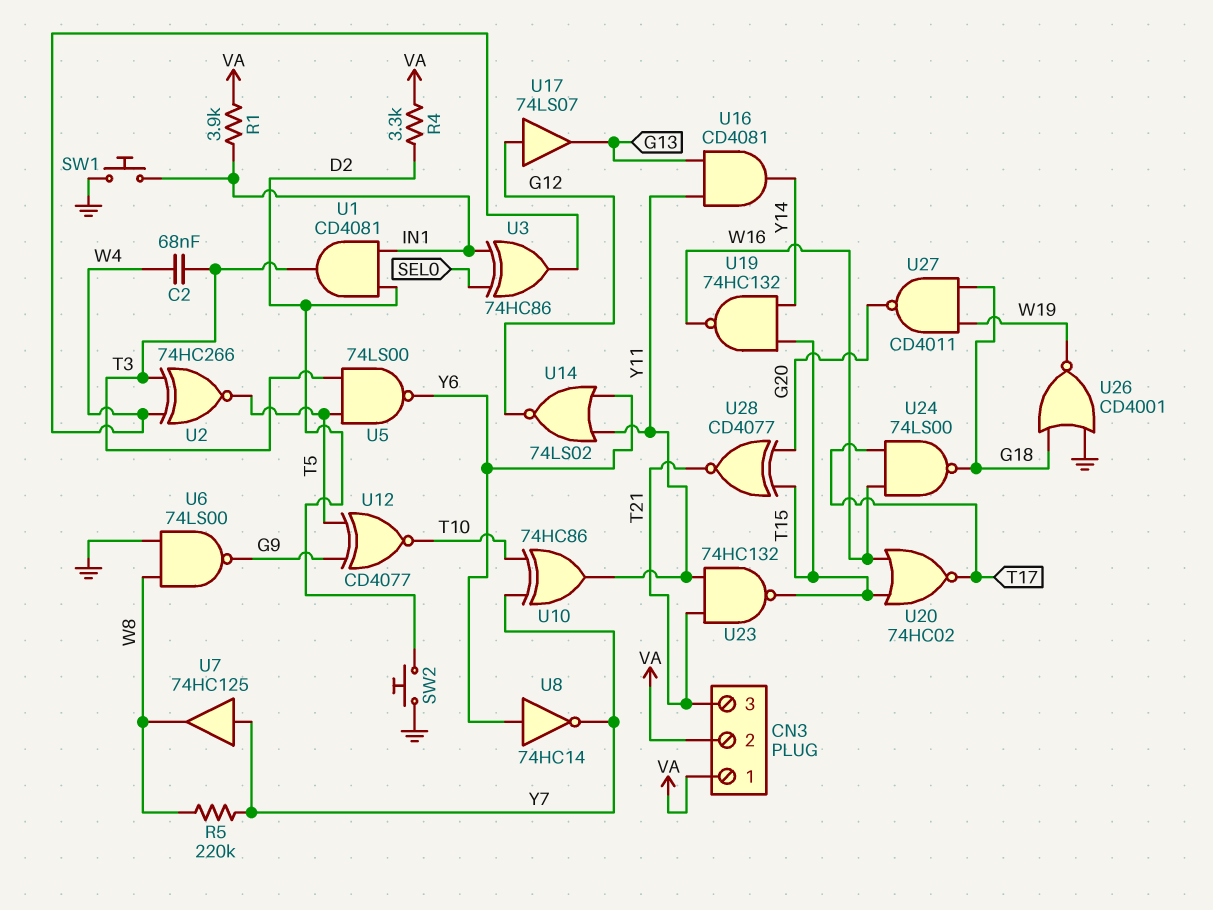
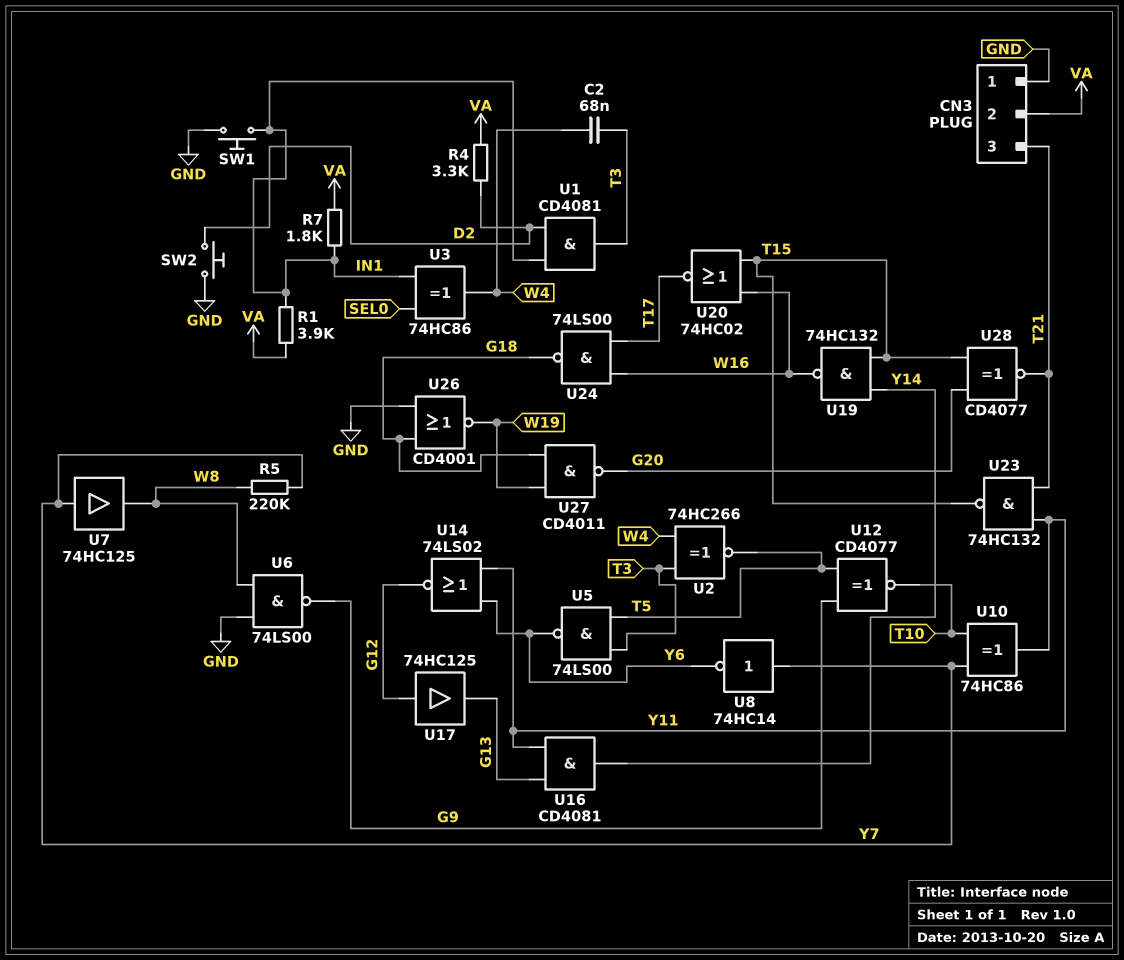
CN3 pin 1: VA -> GND
R7: none -> 1.8k (IN1, VA)
U8: NOT 74HC14 (in Y6, out Y7) -> NOT 74HC14 (in Y7, out Y6)
U17: buffer 74LS07 (in G12, out G13) -> buffer 74HC125 (in G12, out G13)

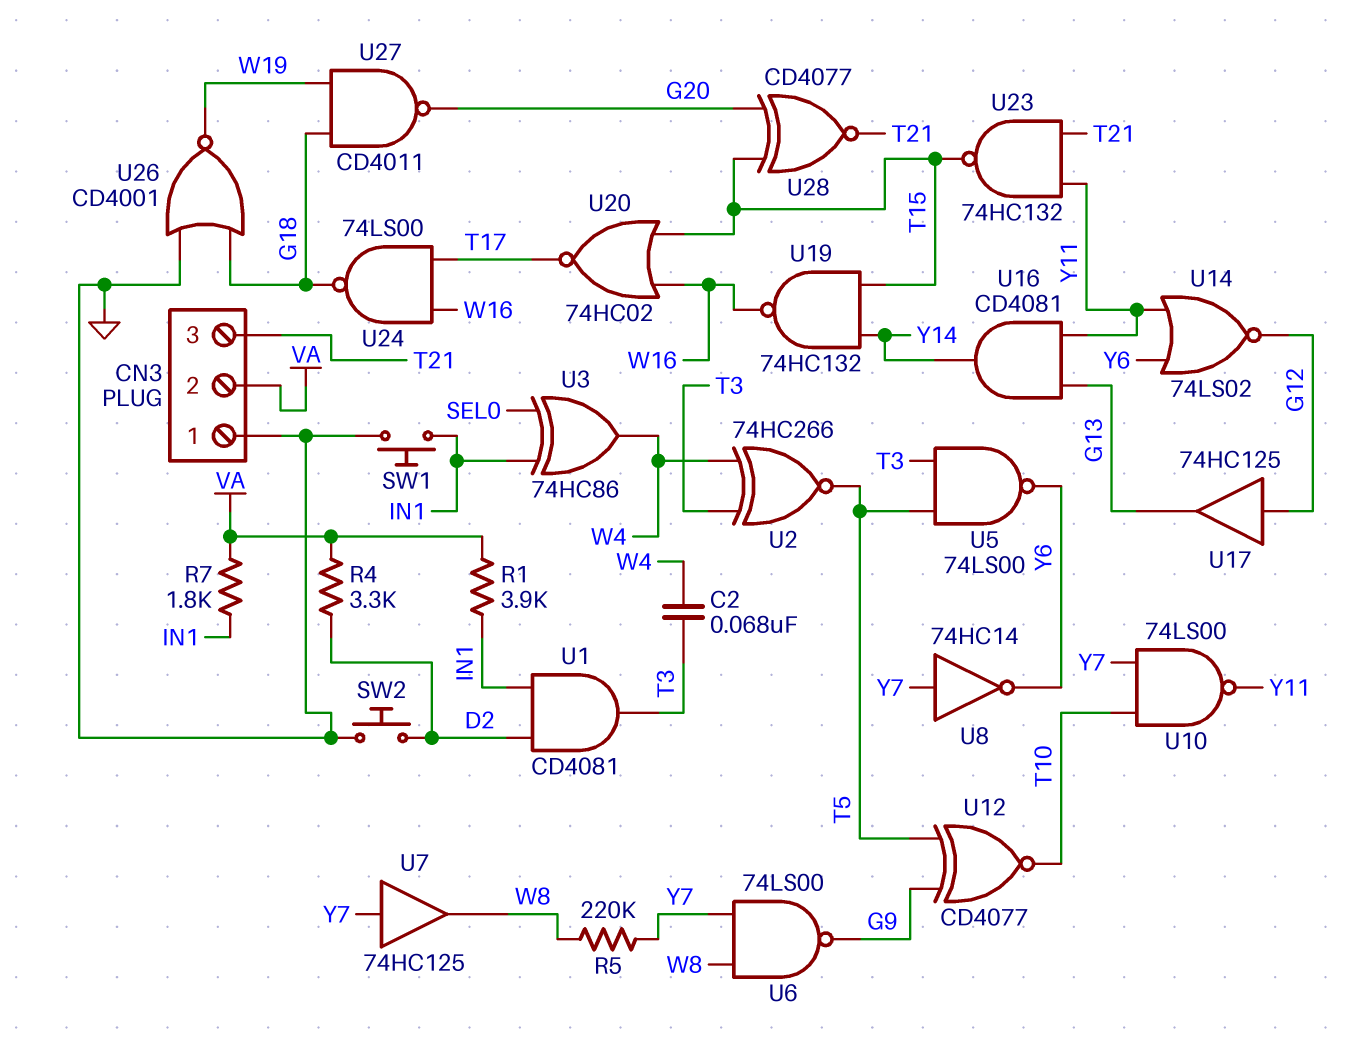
U6: NAND 74LS00 (in GND, in W8, out G9) -> NAND 74LS00 (in W8, in Y7, out G9)
U10: XOR 74HC86 (in T10, in Y7, out Y11) -> NAND 74LS00 (in T10, in Y7, out Y11)

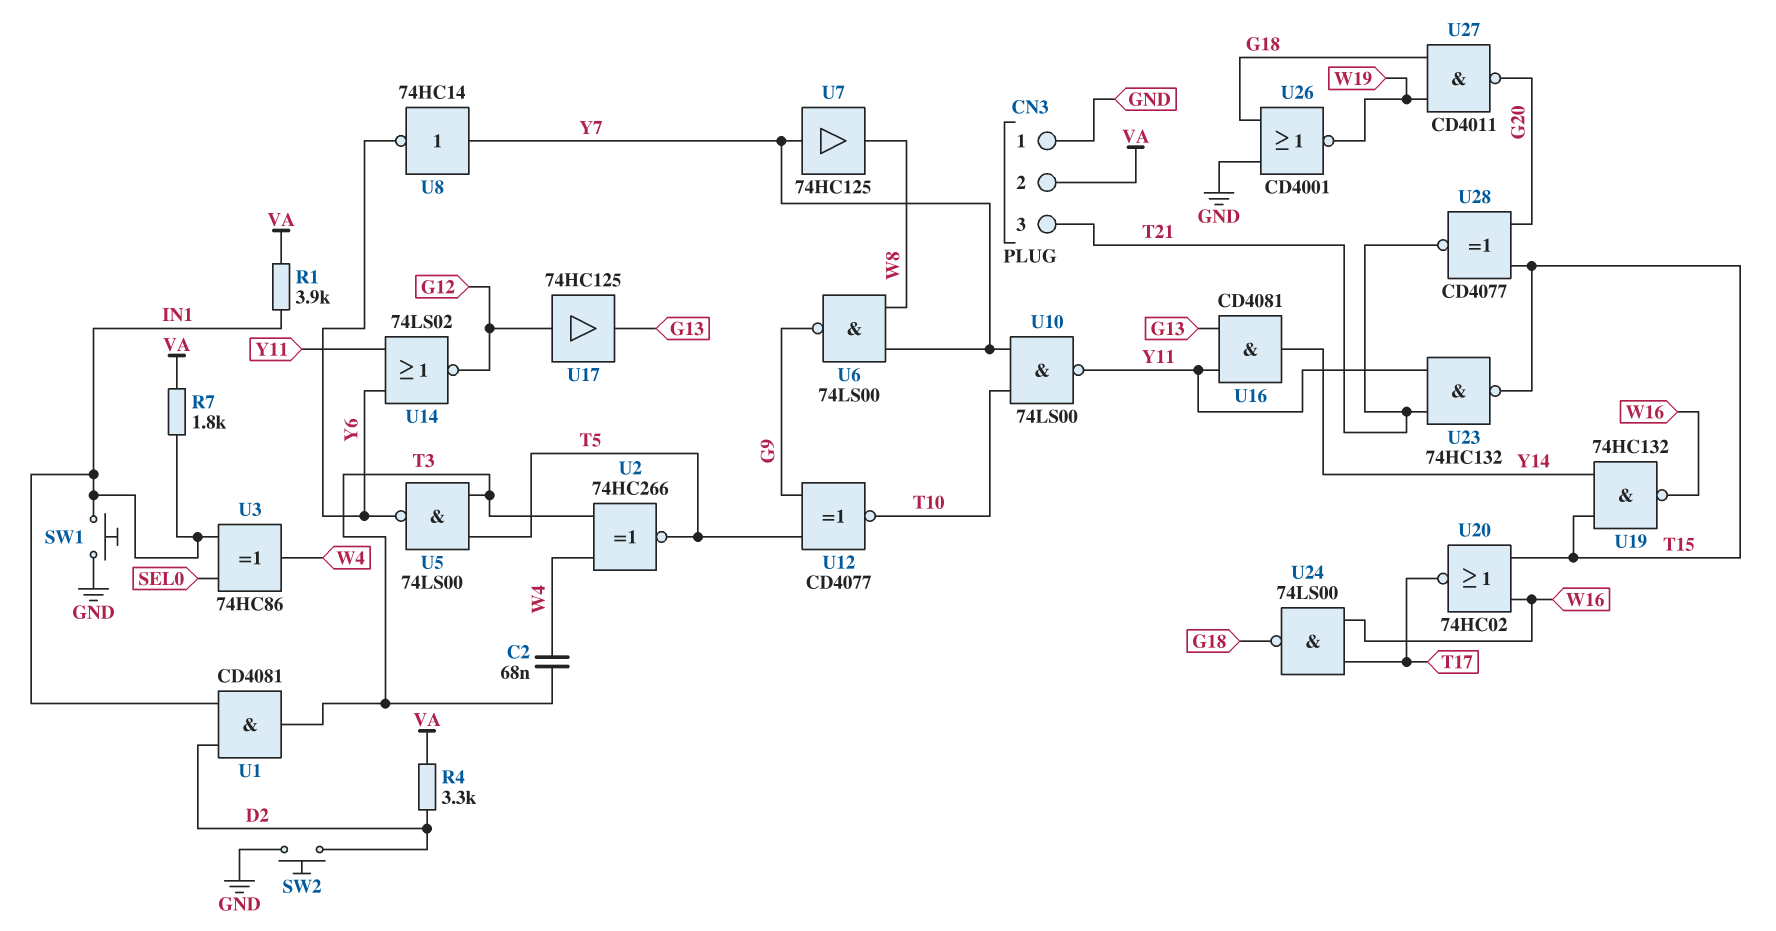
R5: 220k (W8, Y7) -> none

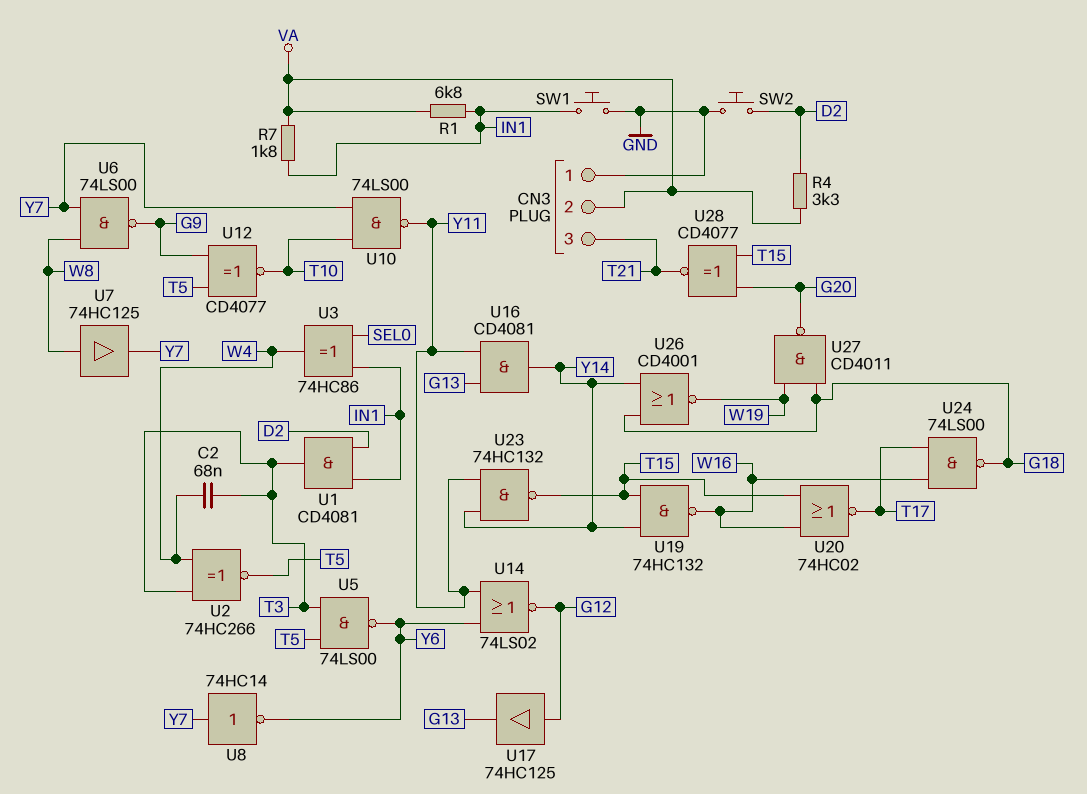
R1: 3.9k (IN1, VA) -> 6.8k (IN1, VA)
U7: buffer 74HC125 (in Y7, out W8) -> buffer 74HC125 (in W8, out Y7)
U23: NAND 74HC132 (in T21, in Y11, out T15) -> NAND 74HC132 (in Y11, in Y14, out T15)
U26: NOR CD4001 (in G18, in GND, out W19) -> NOR CD4001 (in G18, in Y14, out W19)

